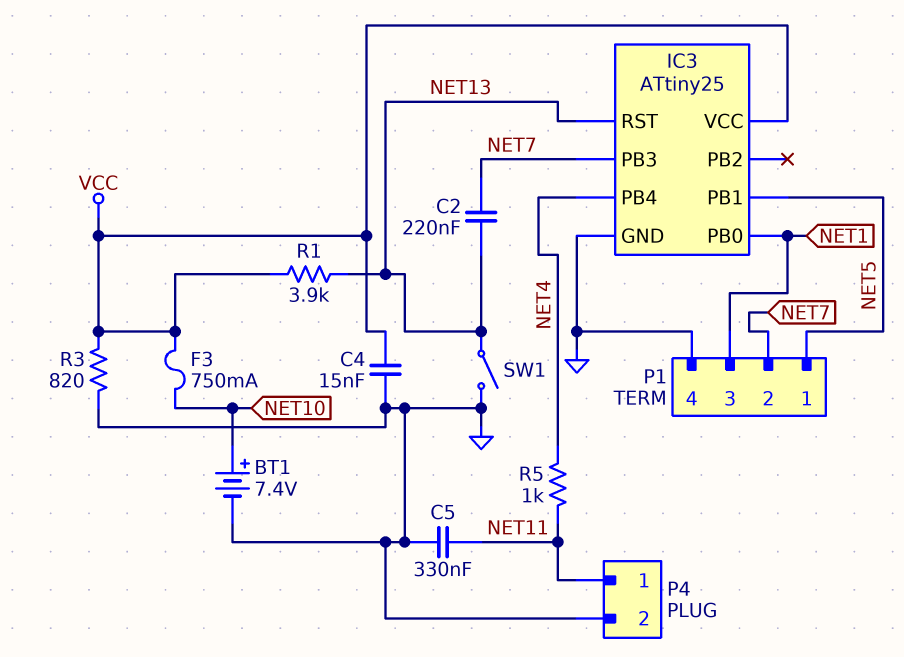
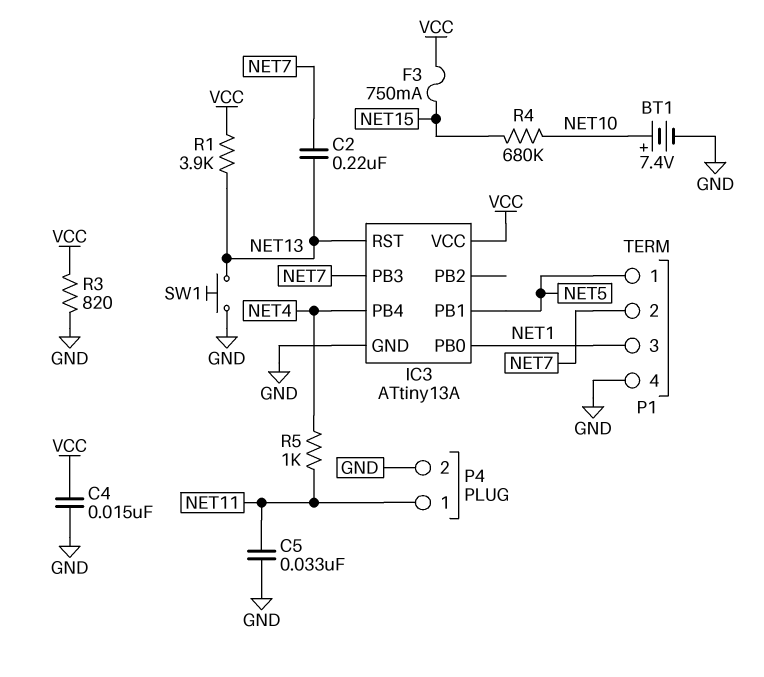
C5: 330nF (GND, NET11) -> 33nF (GND, NET11)
F3: 750mA (NET10, VCC) -> 750mA (NET15, VCC)
IC3: ATtiny25 -> ATtiny13A
R4: none -> 680k (NET10, NET15)
SW1: switch (GND, NET13) -> button (GND, NET13)

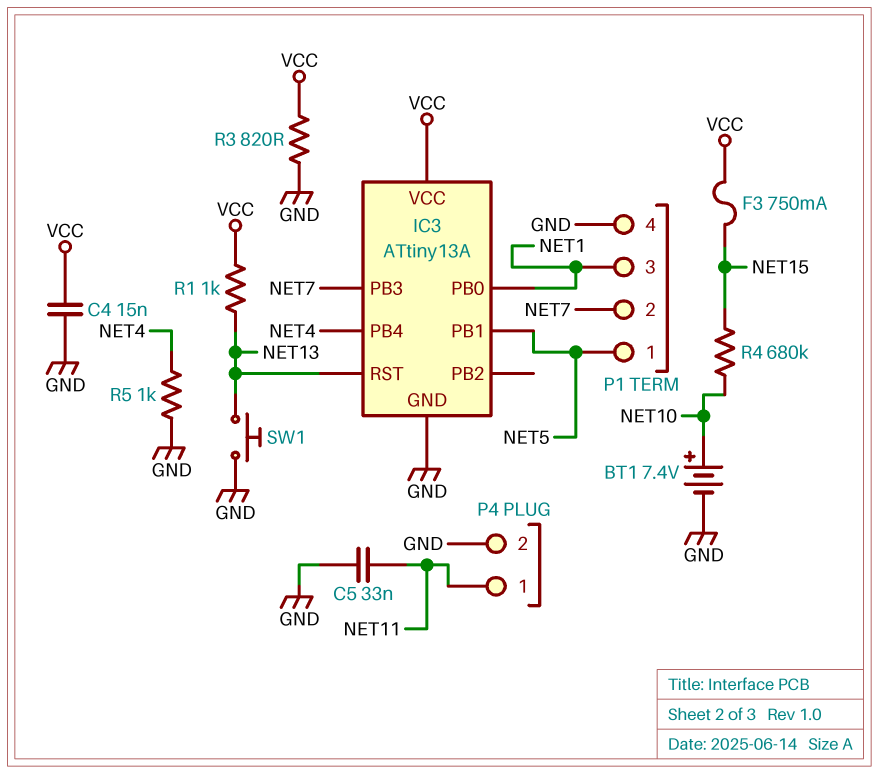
C2: 220nF (NET7, NET13) -> none
R1: 3.9k (NET13, VCC) -> 1k (NET13, VCC)
R5: 1k (NET4, NET11) -> 1k (GND, NET4)

